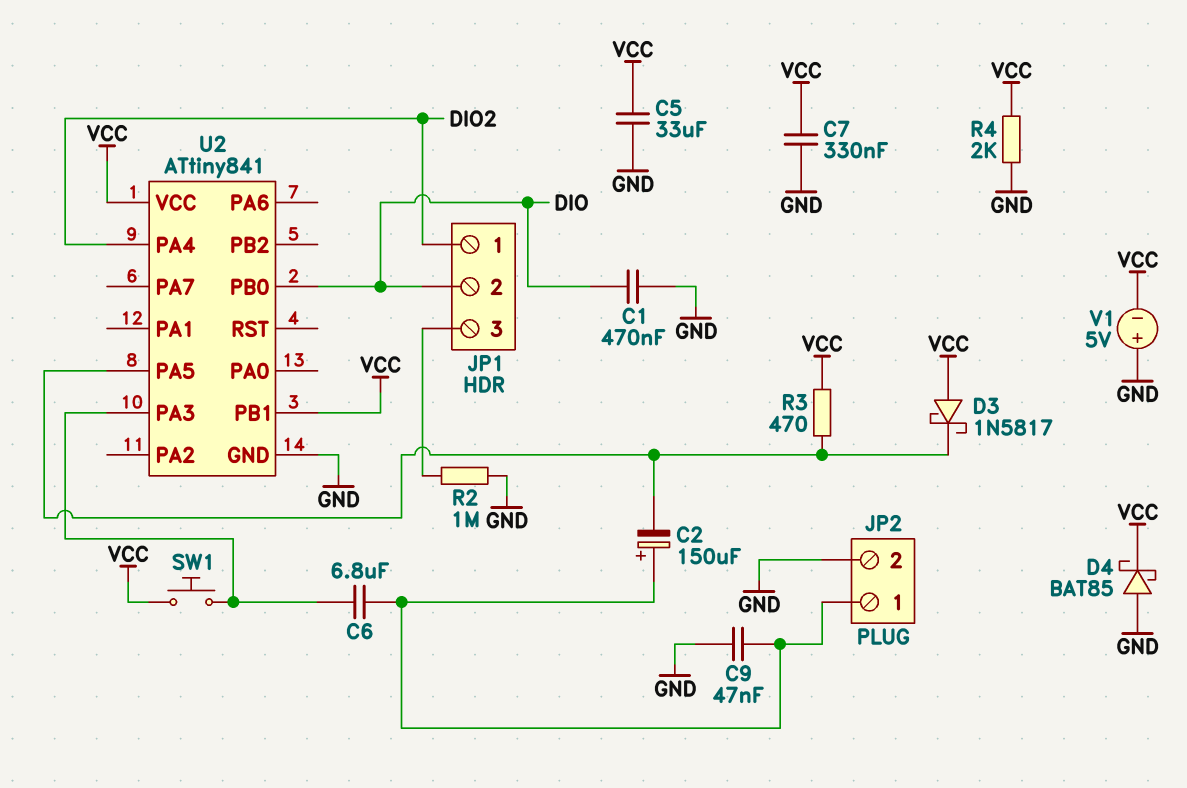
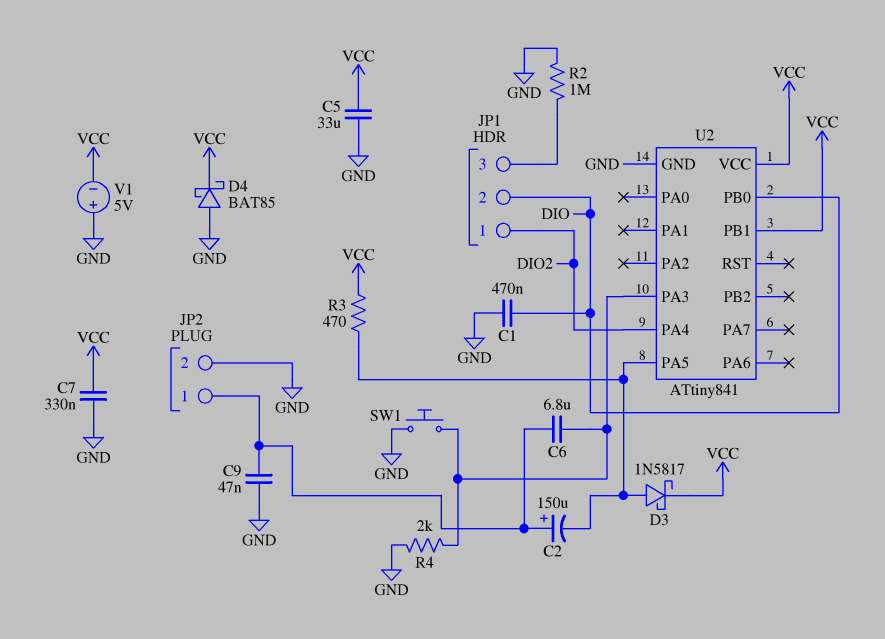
D3: schottky 1N5817 (A VCC, K U2/PA5) -> schottky 1N5817 (A U2/PA5, K VCC)
R4: 2k (GND, VCC) -> 2k (GND, U2/PA3)
SW1: button (U2/PA3, VCC) -> button (GND, U2/PA3)

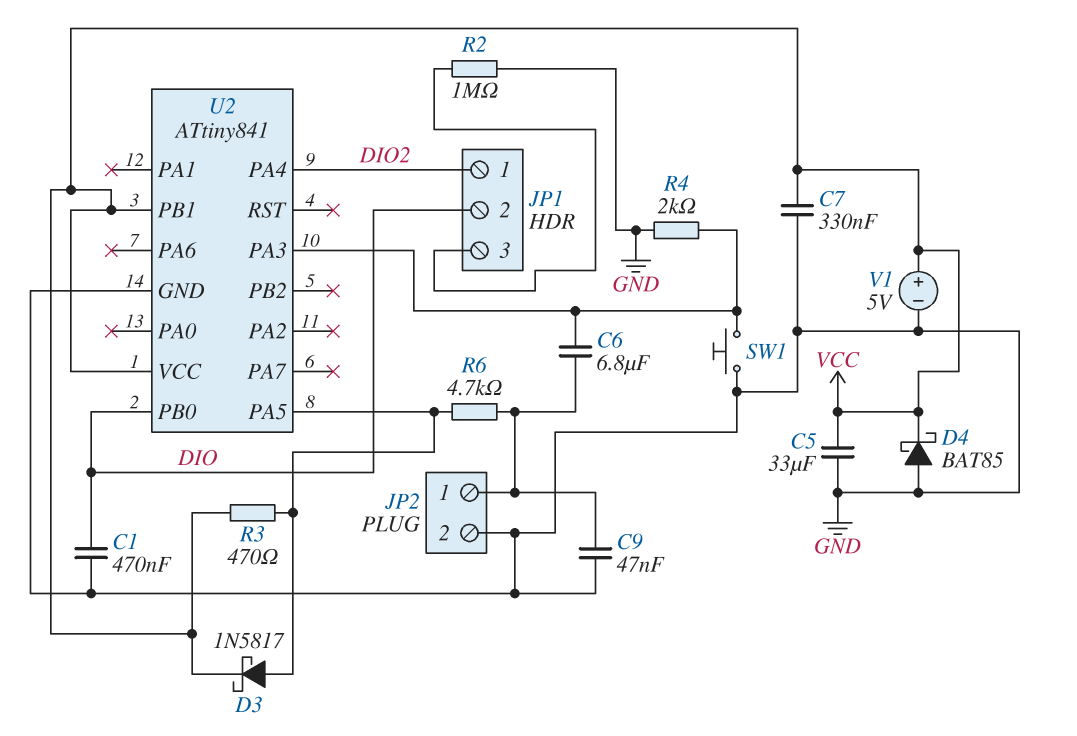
C2: 150uF (plus JP2/1, minus U2/PA5) -> none
R6: none -> 4.7k (JP2/1, U2/PA5)
V1: 5V (plus GND, minus VCC) -> 5V (plus VCC, minus GND)

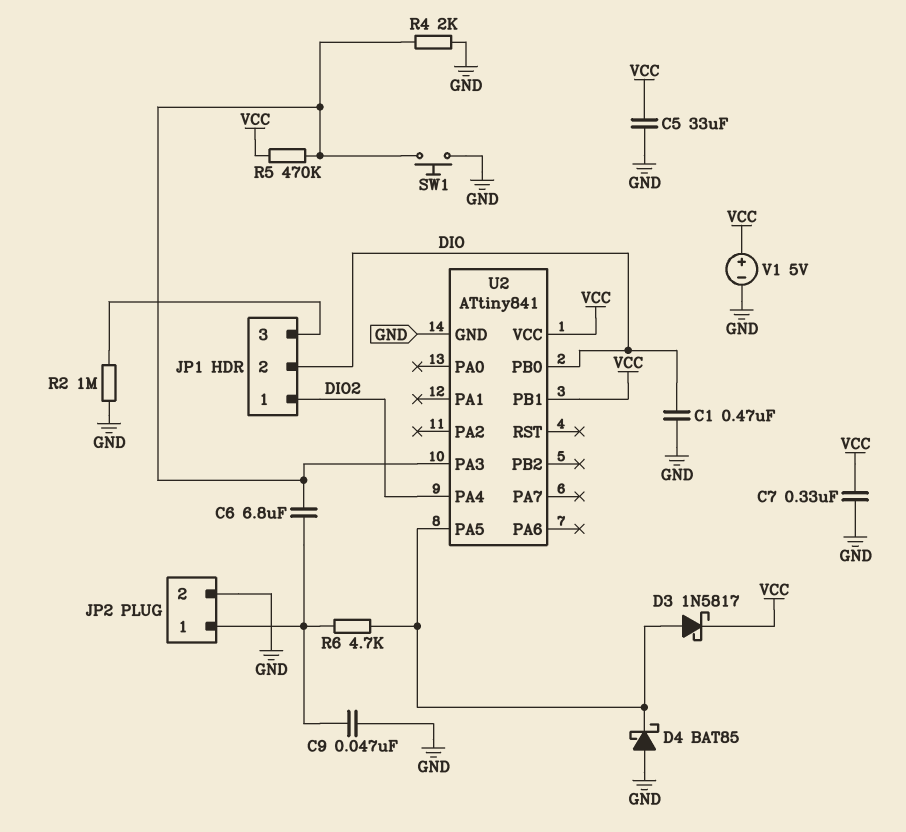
D4: schottky BAT85 (A GND, K VCC) -> schottky BAT85 (A GND, K U2/PA5)
R3: 470 (U2/PA5, VCC) -> none
R5: none -> 470k (U2/PA3, VCC)

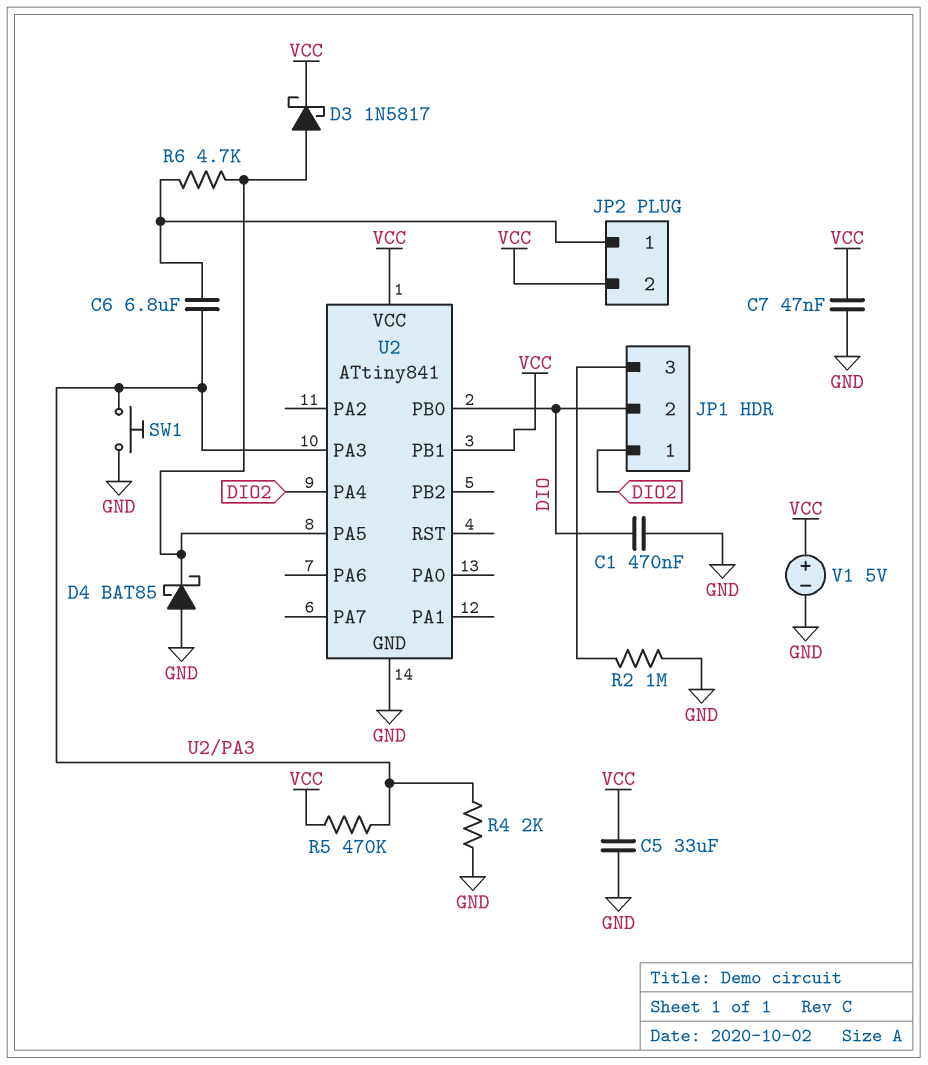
C7: 330nF (GND, VCC) -> 47nF (GND, VCC)
C9: 47nF (GND, JP2/1) -> none
JP2 pin 2: GND -> VCC

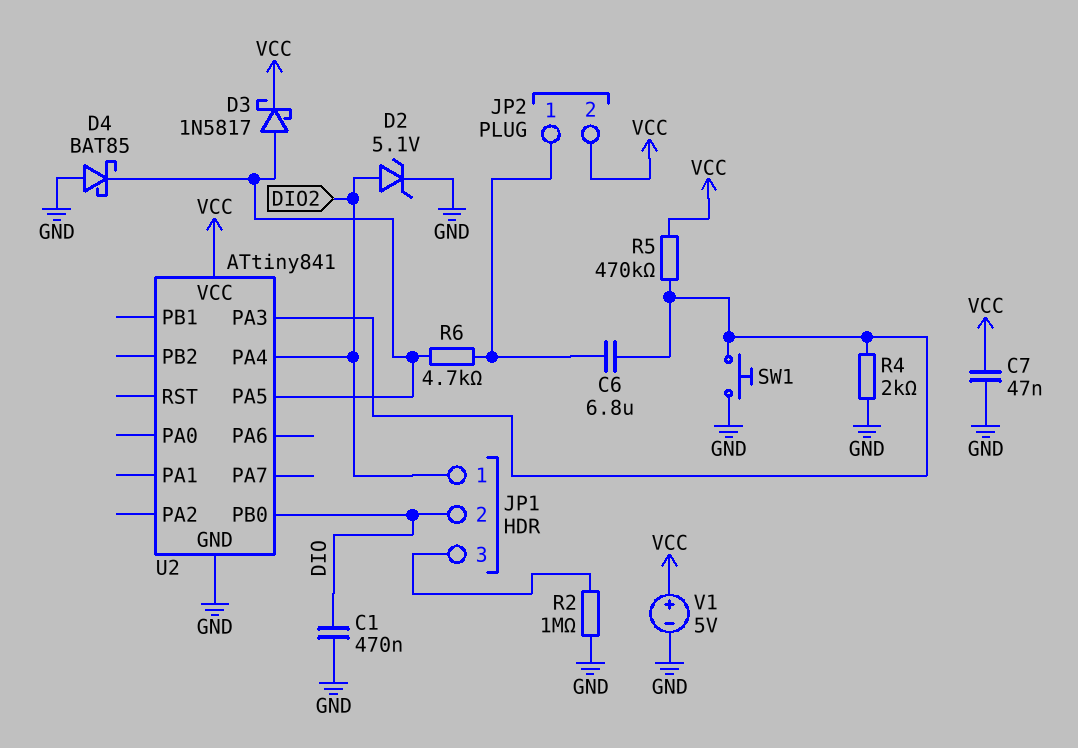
C5: 33uF (GND, VCC) -> none
D2: none -> zener 5.1V (A DIO2, K GND)
U2 pin PB1: VCC -> none

